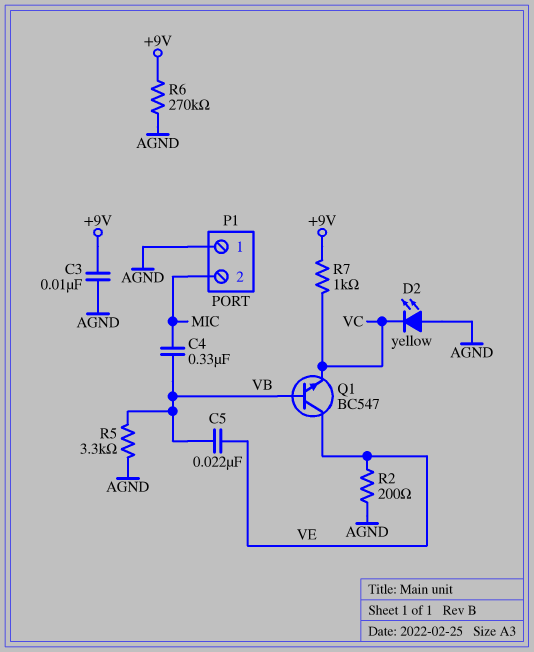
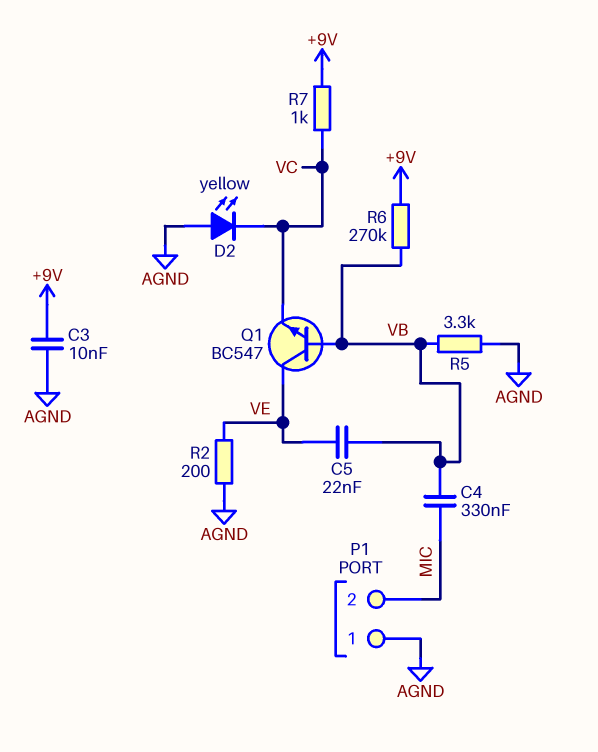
R6: 270k (+9V, AGND) -> 270k (+9V, VB)

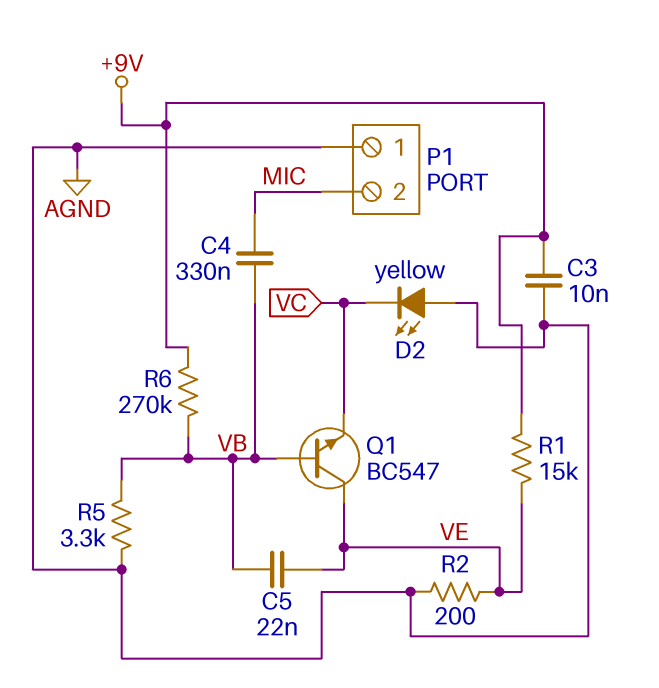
R1: none -> 15k (+9V, VE)
R7: 1k (+9V, VC) -> none

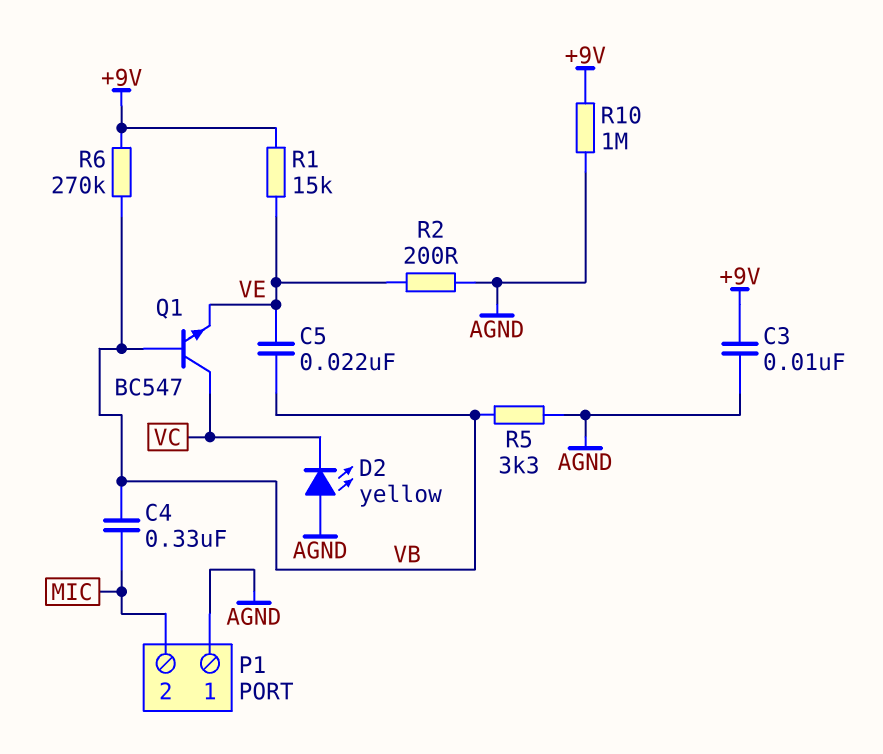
Q1: NPN BC547 (B VB, C VE, E VC) -> NPN BC547 (B VB, C VC, E VE)
R10: none -> 1M (+9V, AGND)

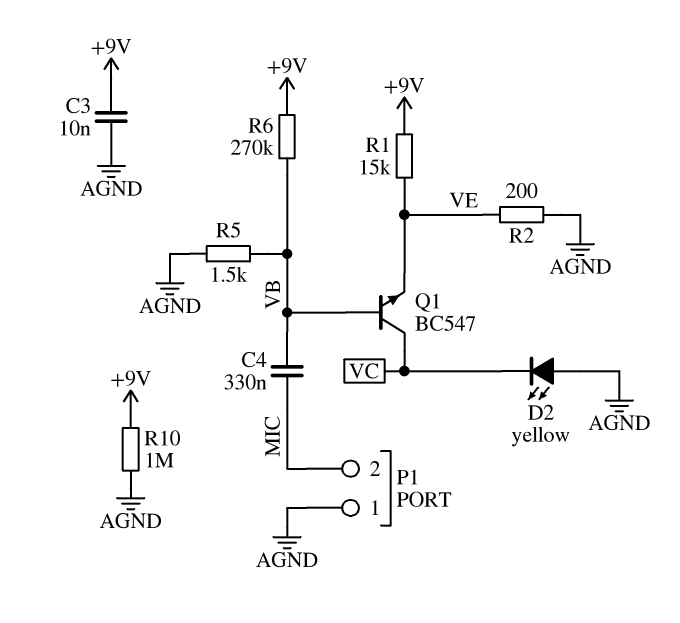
C5: 22nF (VB, VE) -> none
R5: 3.3k (AGND, VB) -> 1.5k (AGND, VB)

